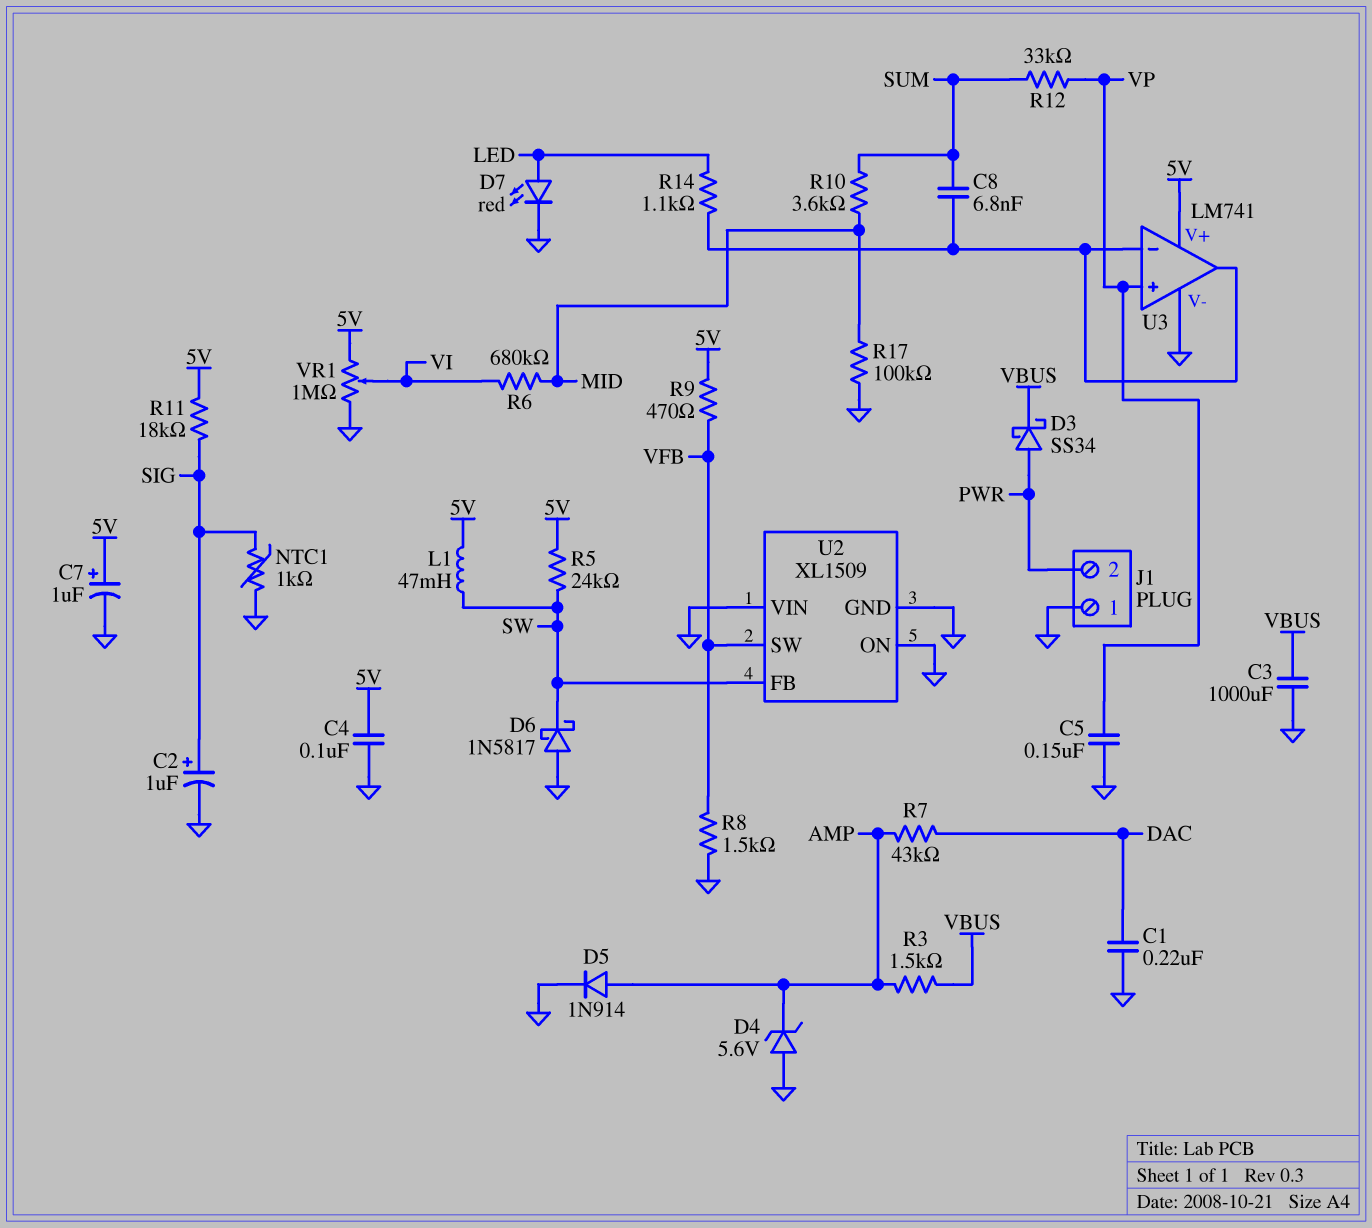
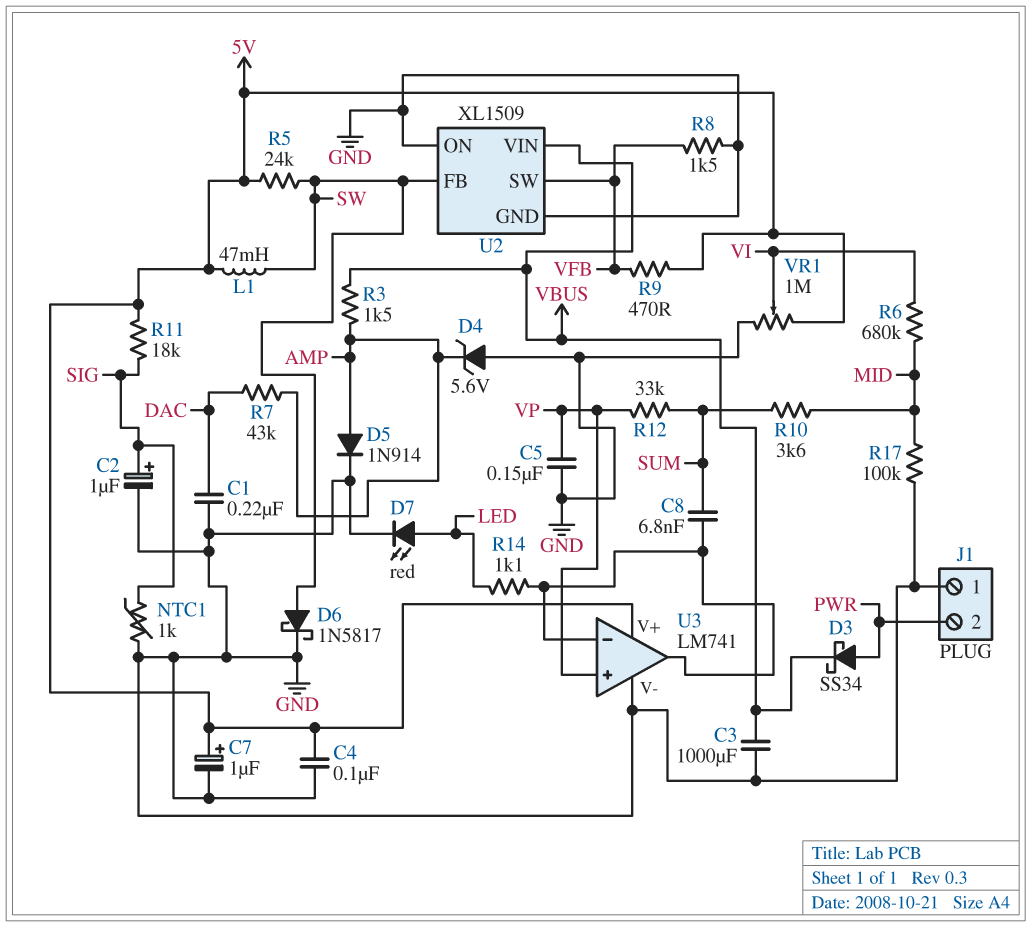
D6: schottky 1N5817 (A GND, K SW) -> schottky 1N5817 (A SW, K GND)
U2 pin VIN: GND -> VBUS

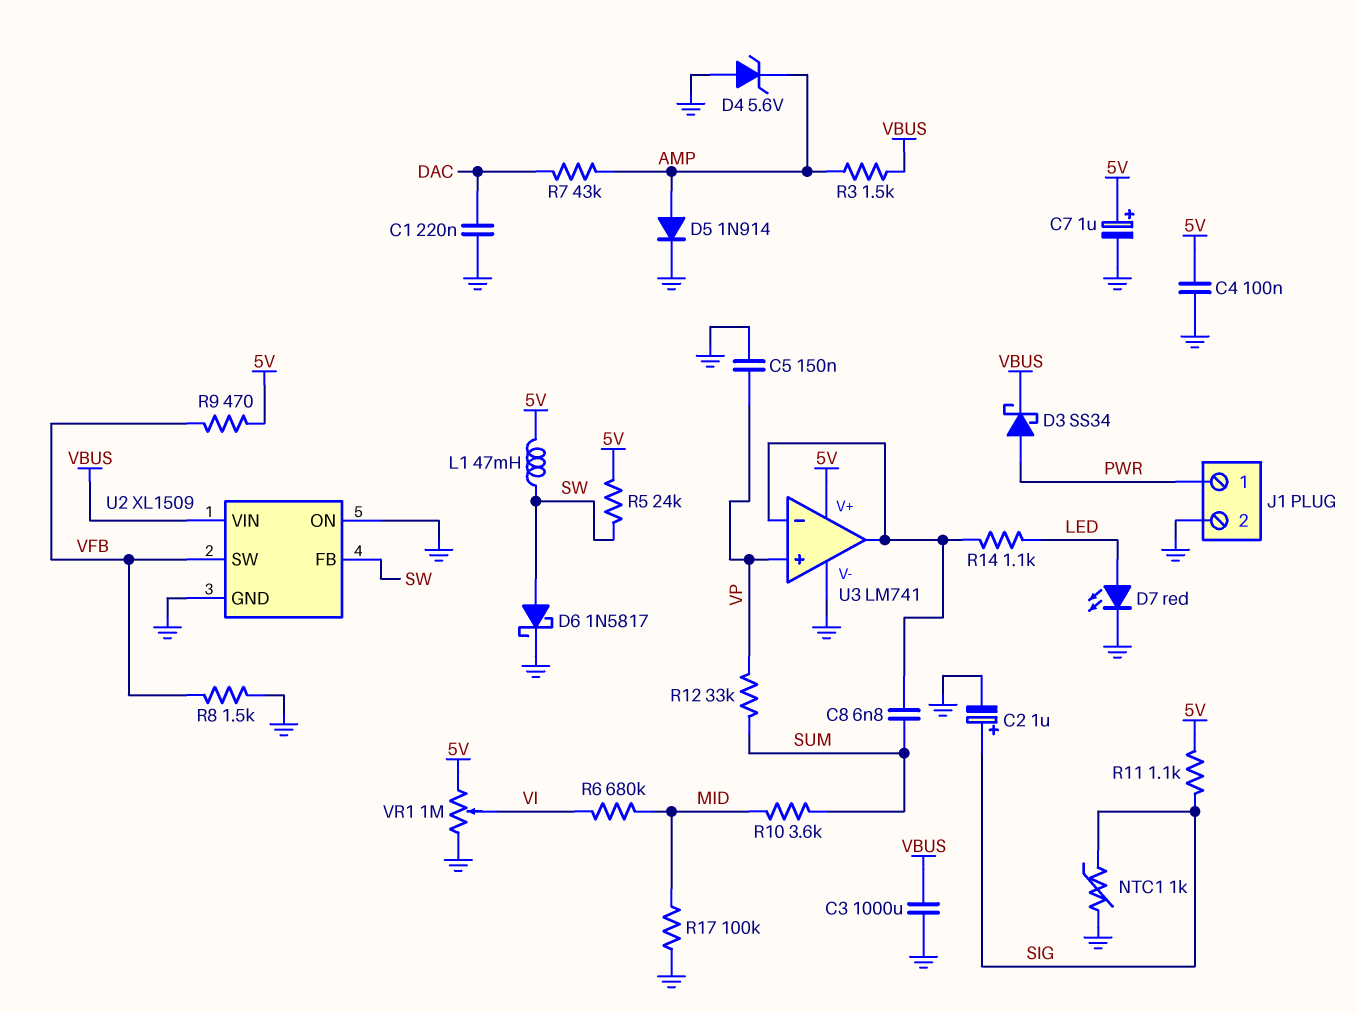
J1 pin 1: GND -> PWR
J1 pin 2: PWR -> GND
R11: 18k (5V, SIG) -> 1.1k (5V, SIG)

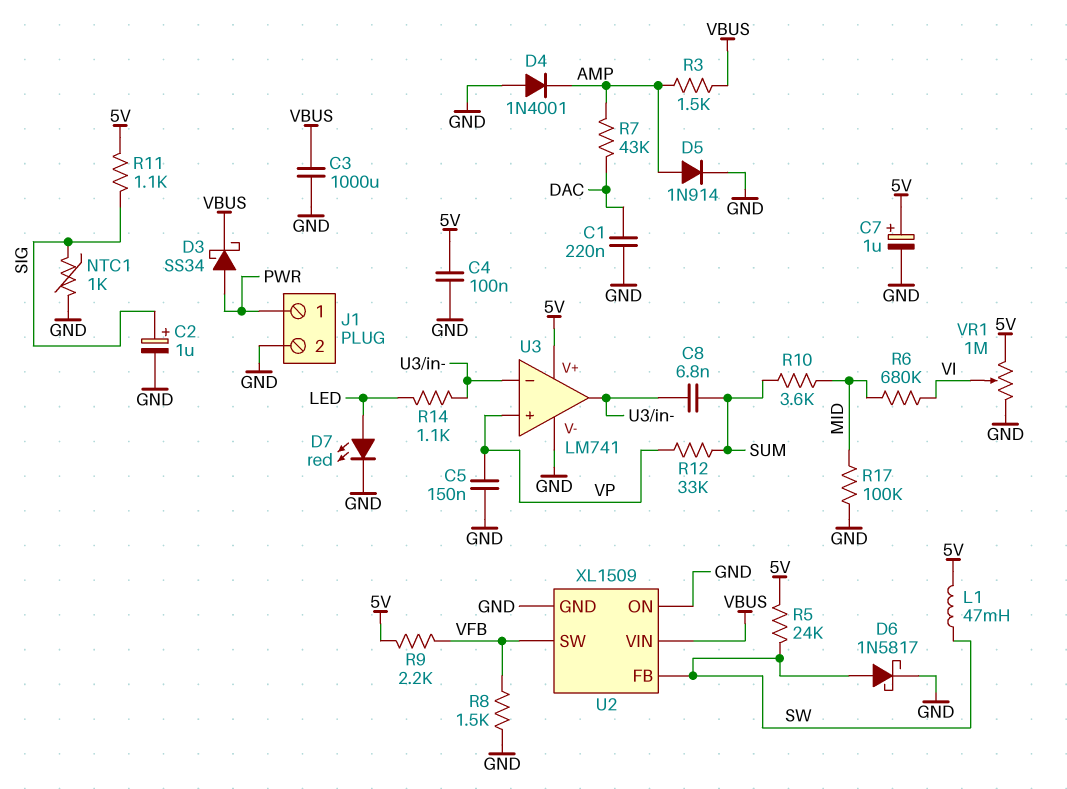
D4: zener 5.6V (A GND, K AMP) -> diode 1N4001 (A GND, K AMP)
R9: 470 (5V, VFB) -> 2.2k (5V, VFB)

